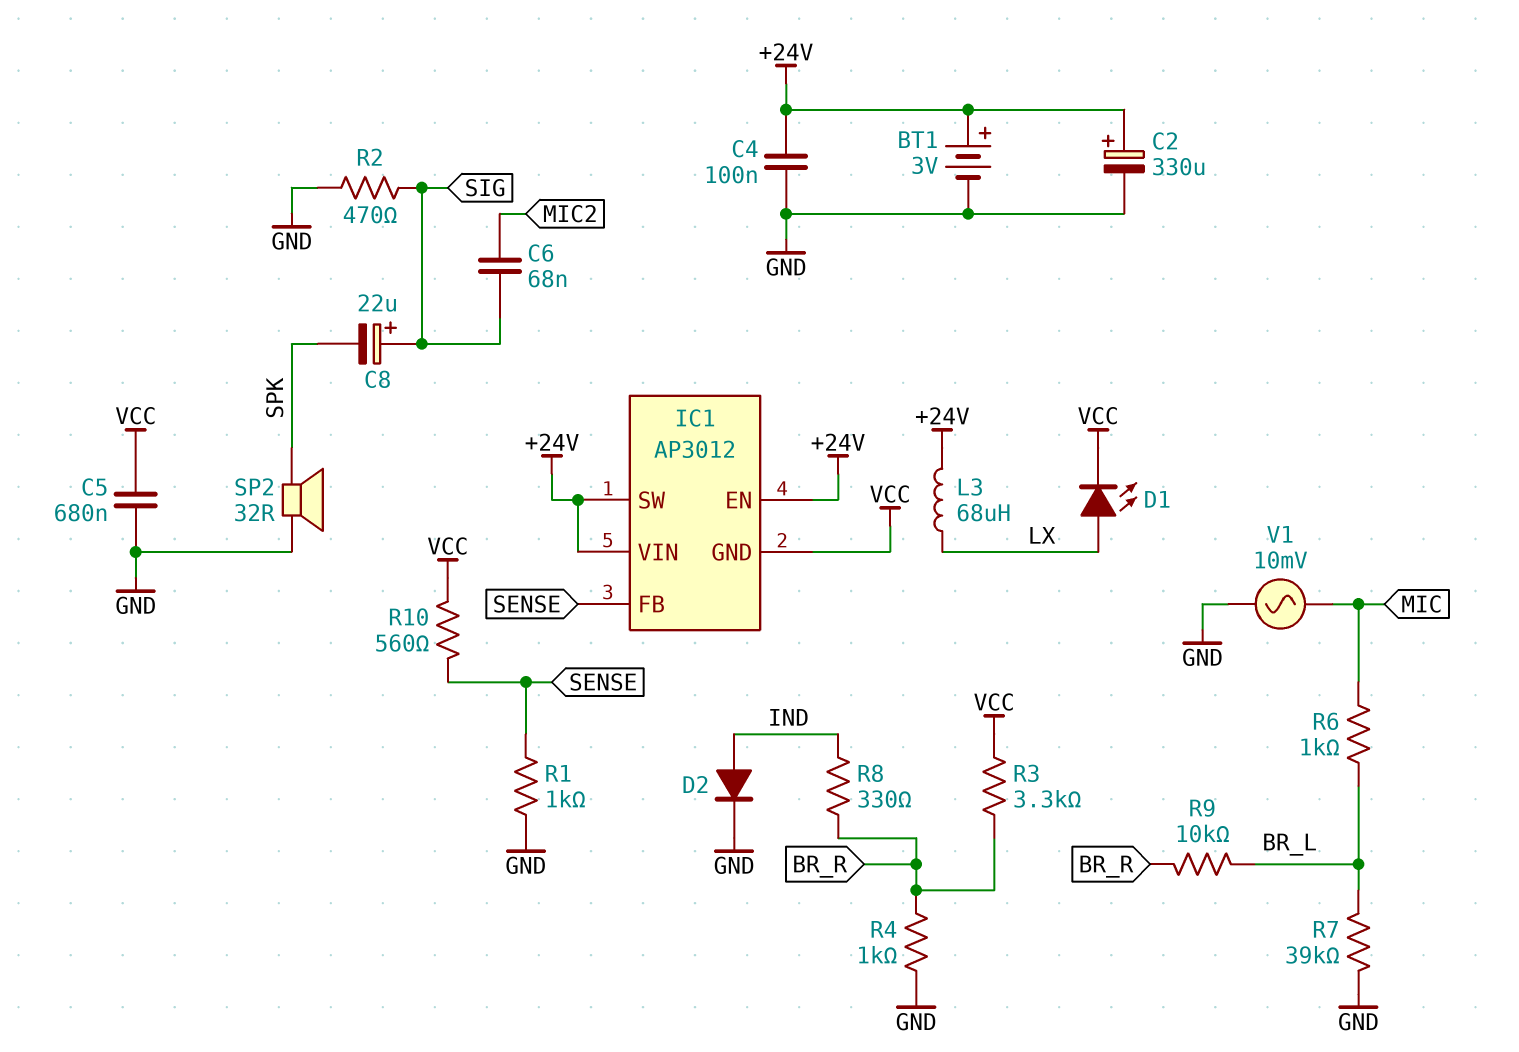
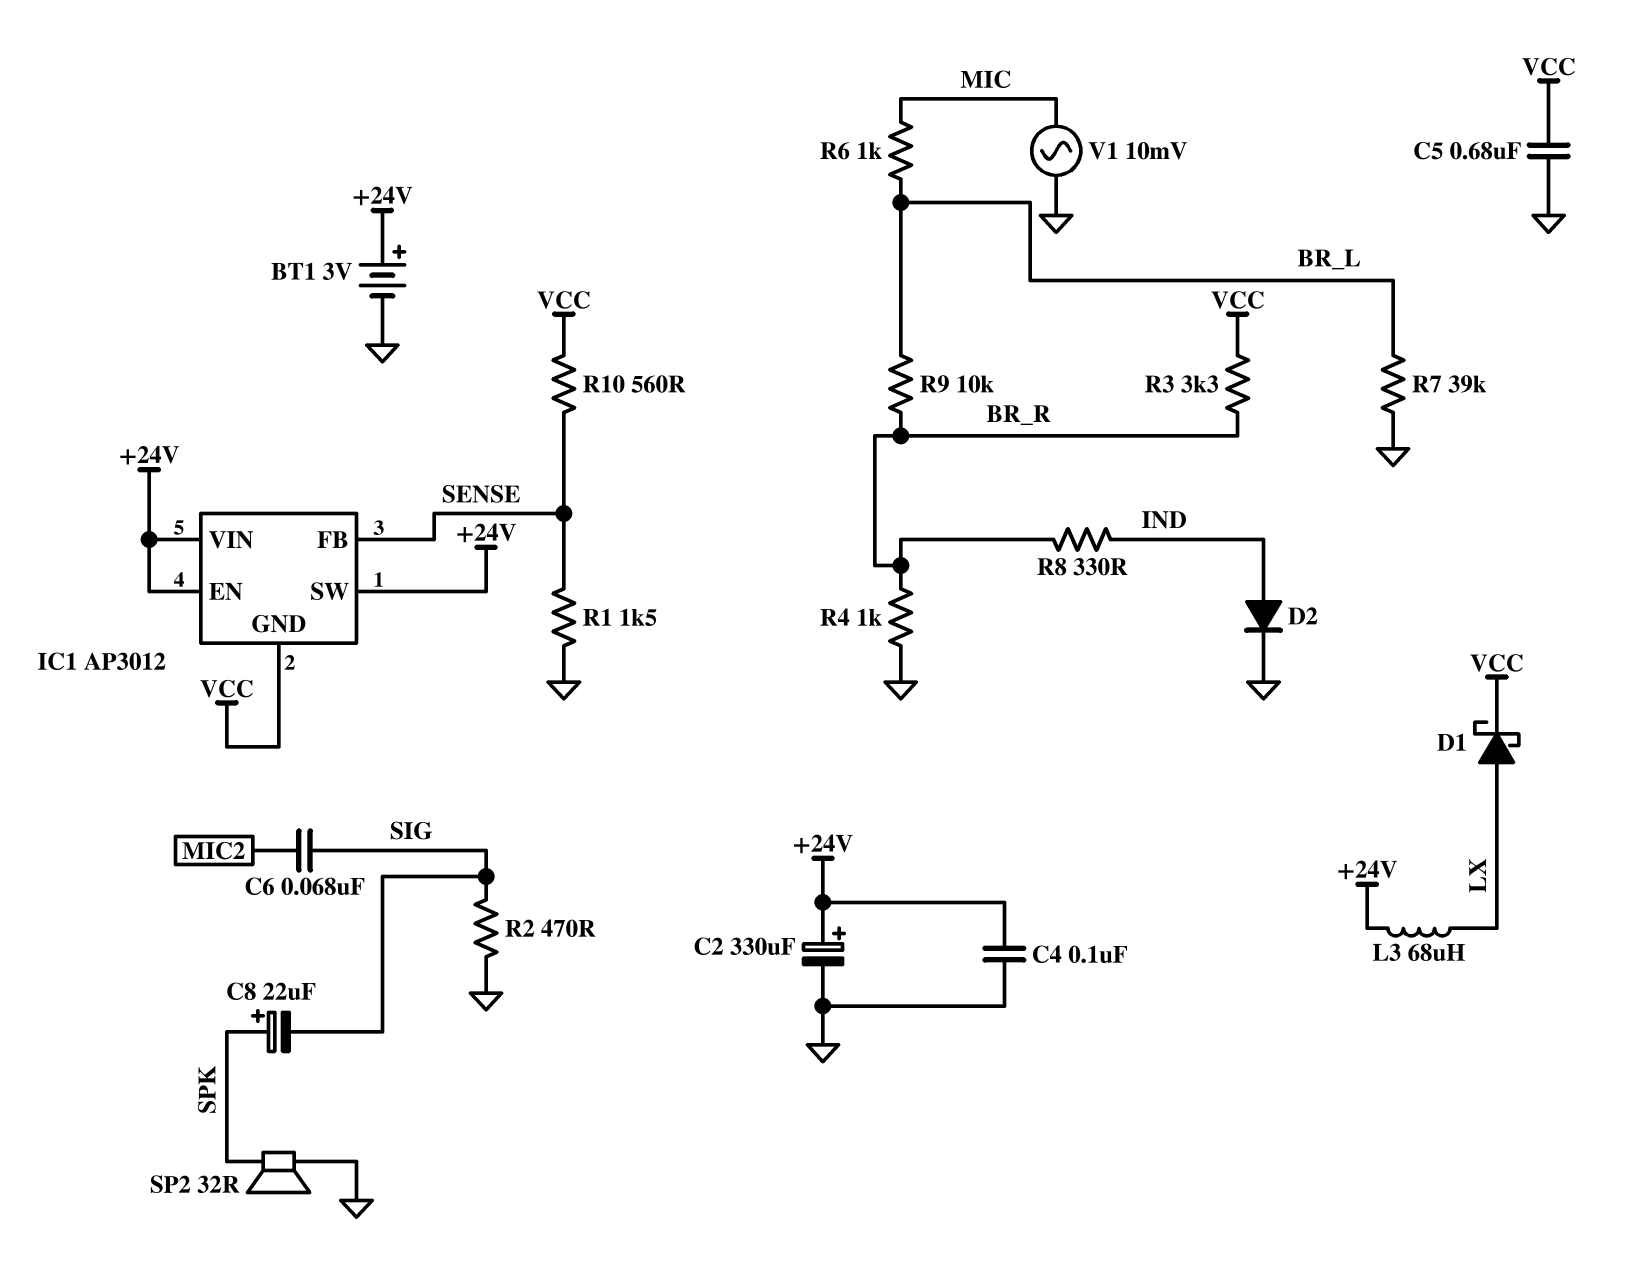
C8: 22uF (plus SIG, minus SPK) -> 22uF (plus SPK, minus SIG)
D1: LED (A LX, K VCC) -> schottky (A LX, K VCC)
R1: 1k (GND, SENSE) -> 1.5k (GND, SENSE)

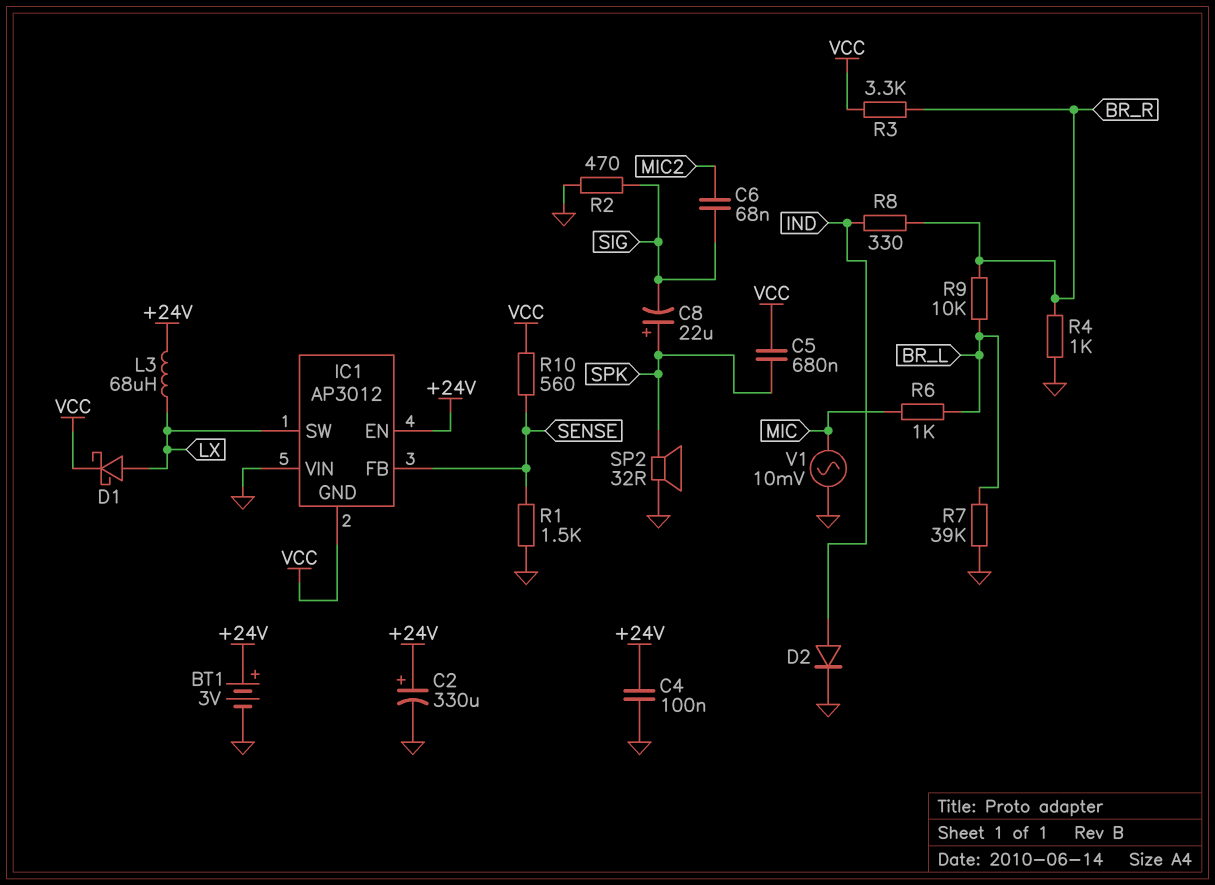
C5: 680nF (GND, VCC) -> 680nF (SPK, VCC)
IC1 pin SW: +24V -> LX
IC1 pin VIN: +24V -> GND

